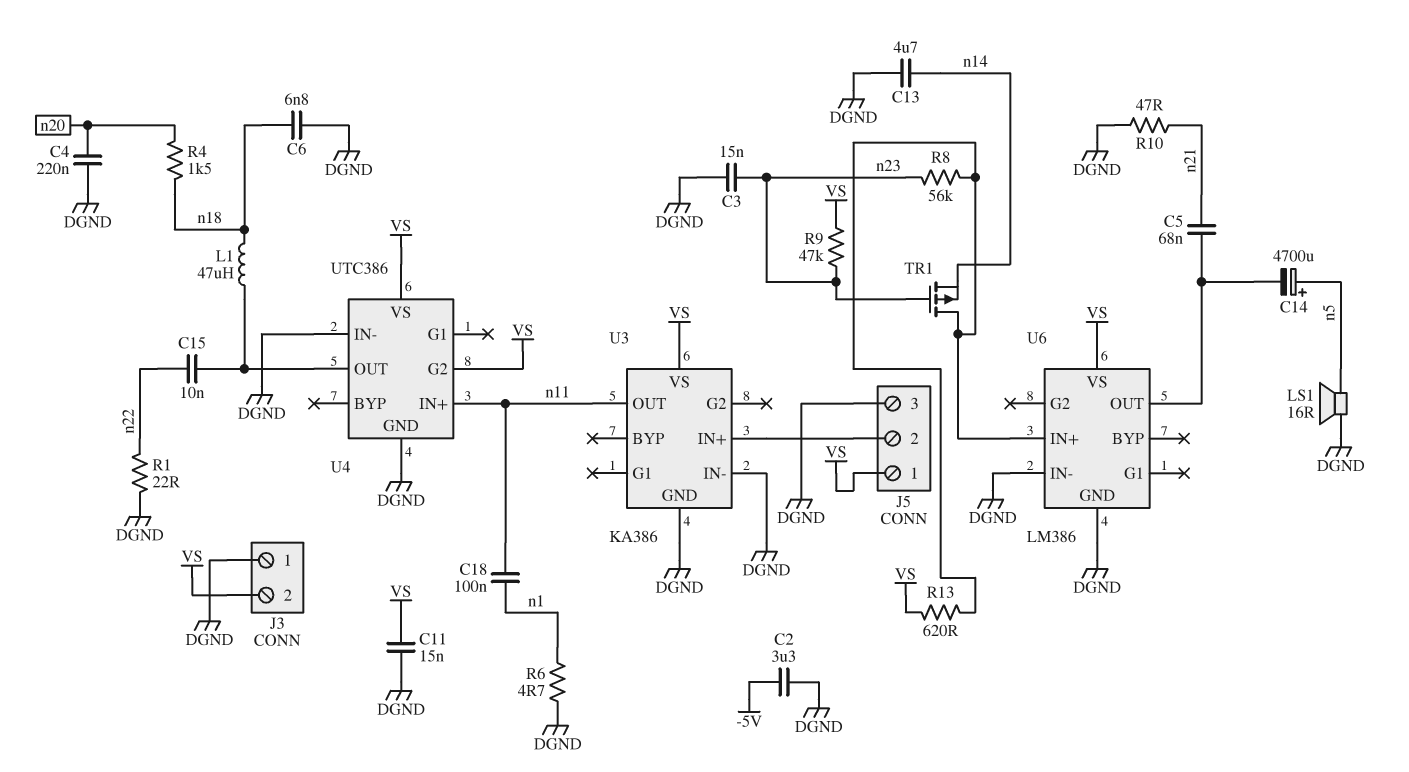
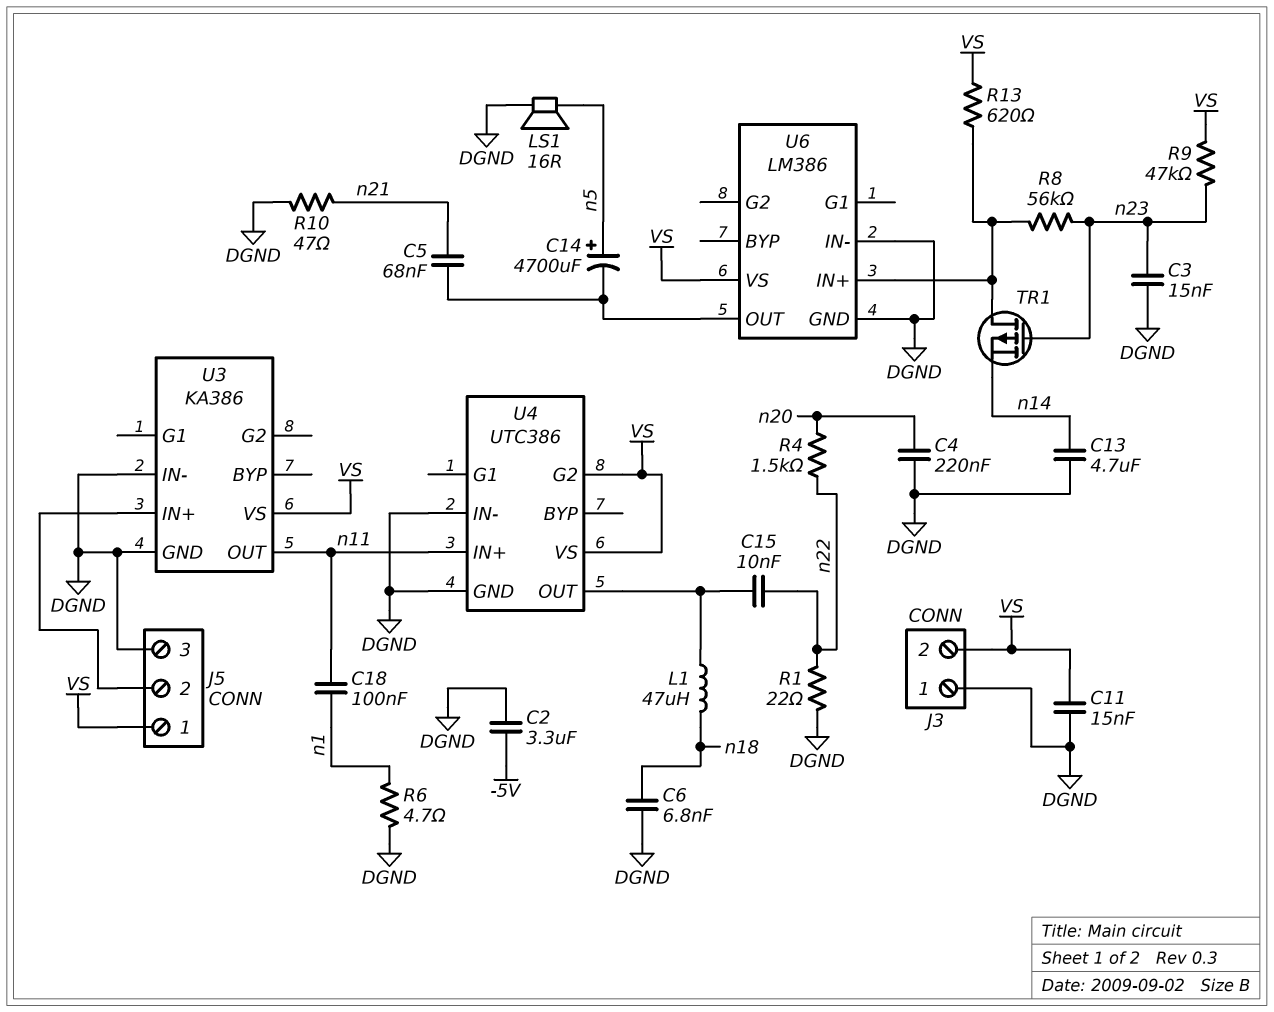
R4: 1.5k (n18, n20) -> 1.5k (n20, n22)

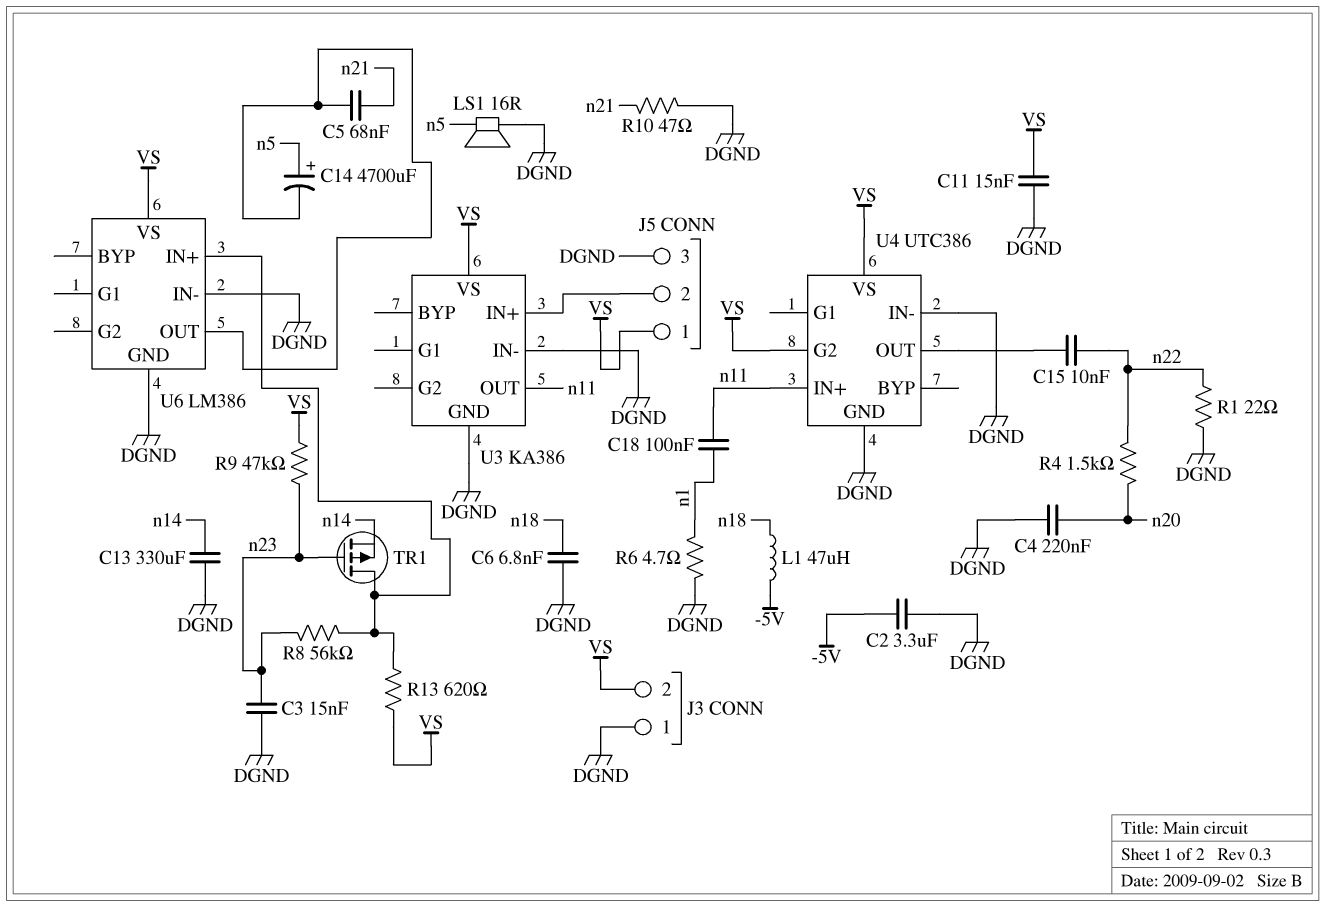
C13: 4.7uF (DGND, n14) -> 330uF (DGND, n14)
L1: 47uH (U4/OUT, n18) -> 47uH (-5V, n18)

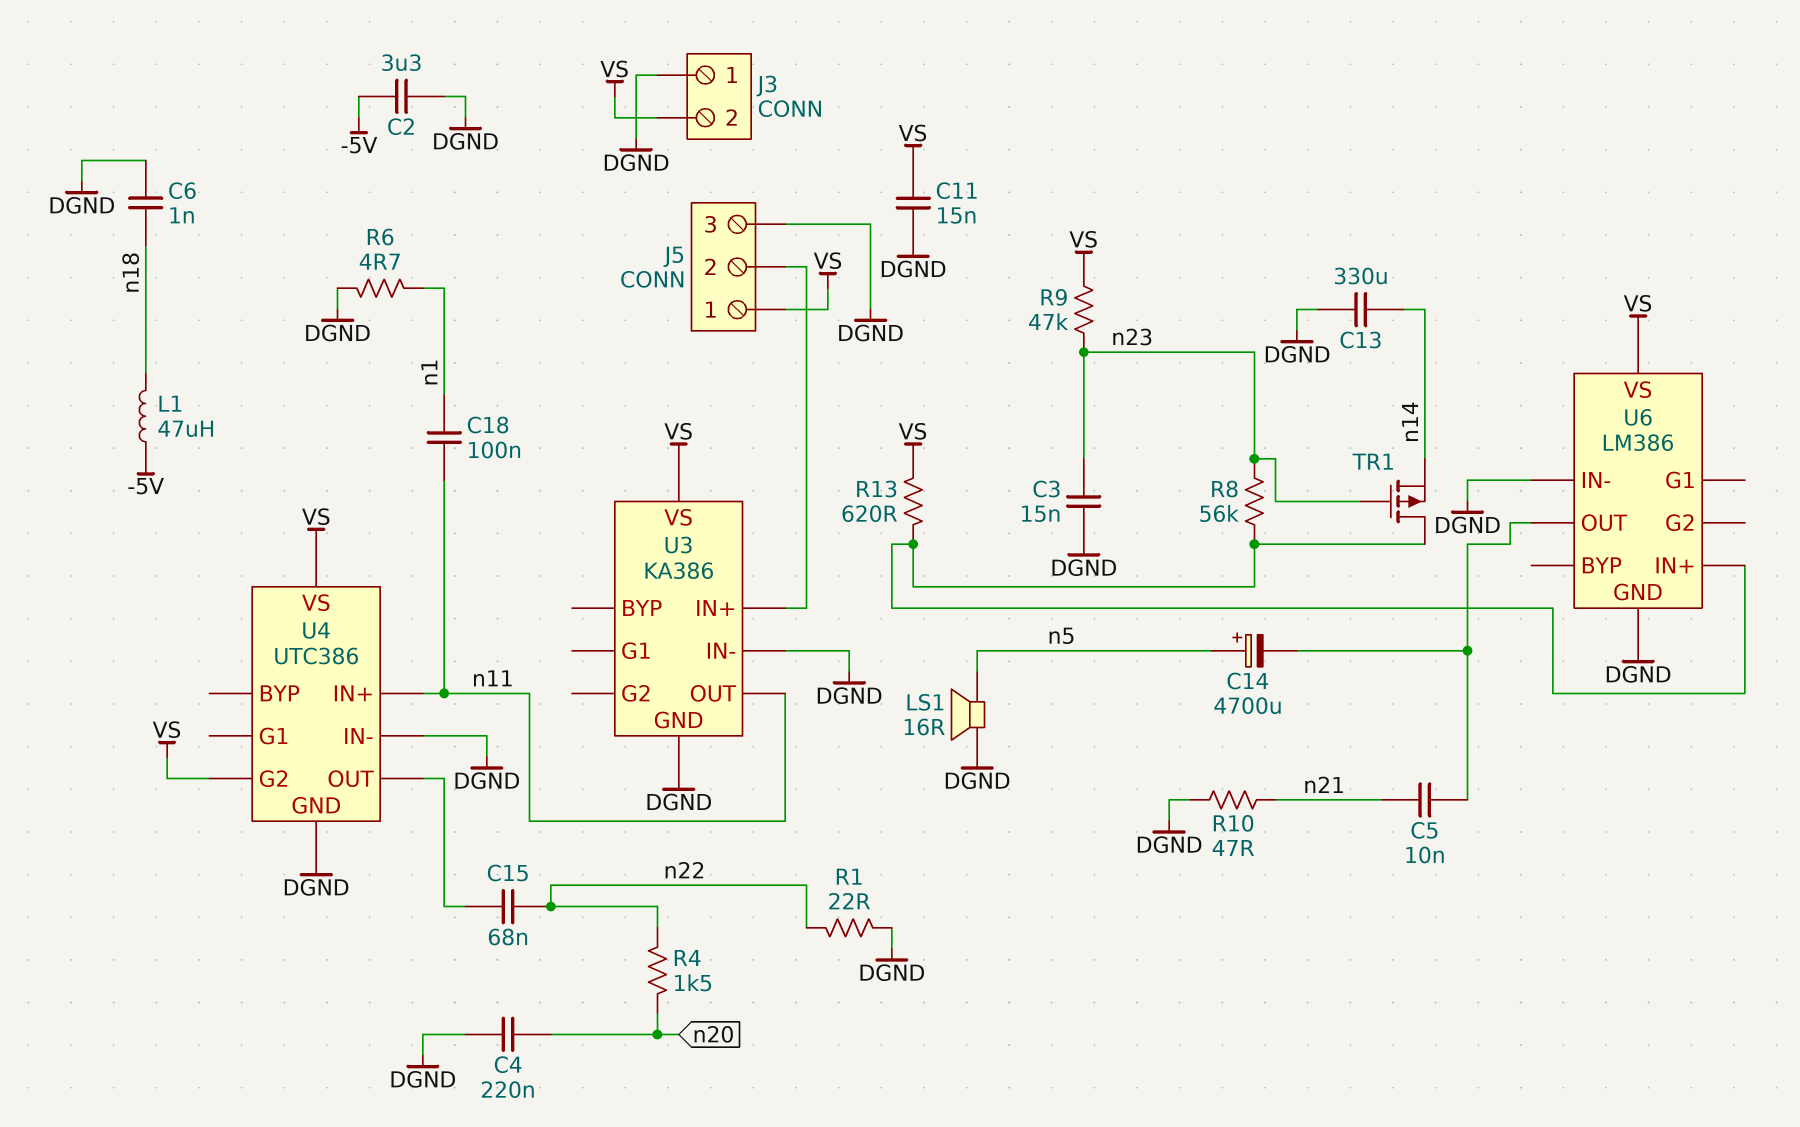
C5: 68nF (U6/OUT, n21) -> 10nF (U6/OUT, n21)
C6: 6.8nF (DGND, n18) -> 1nF (DGND, n18)
C15: 10nF (U4/OUT, n22) -> 68nF (U4/OUT, n22)

